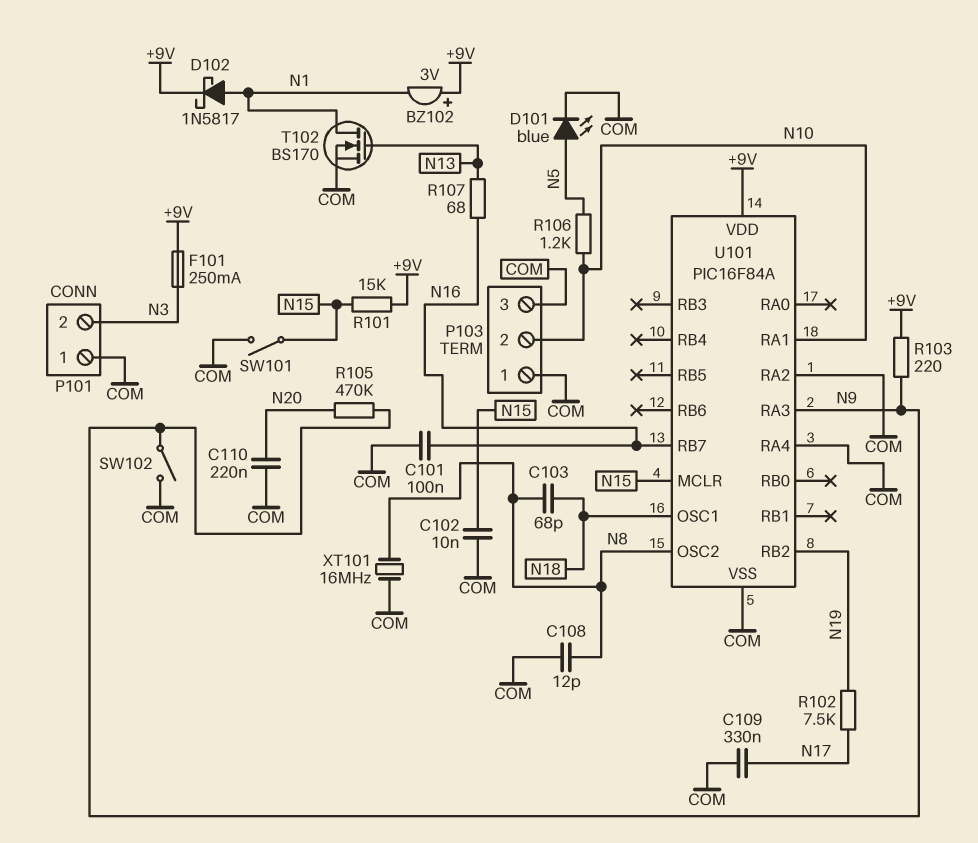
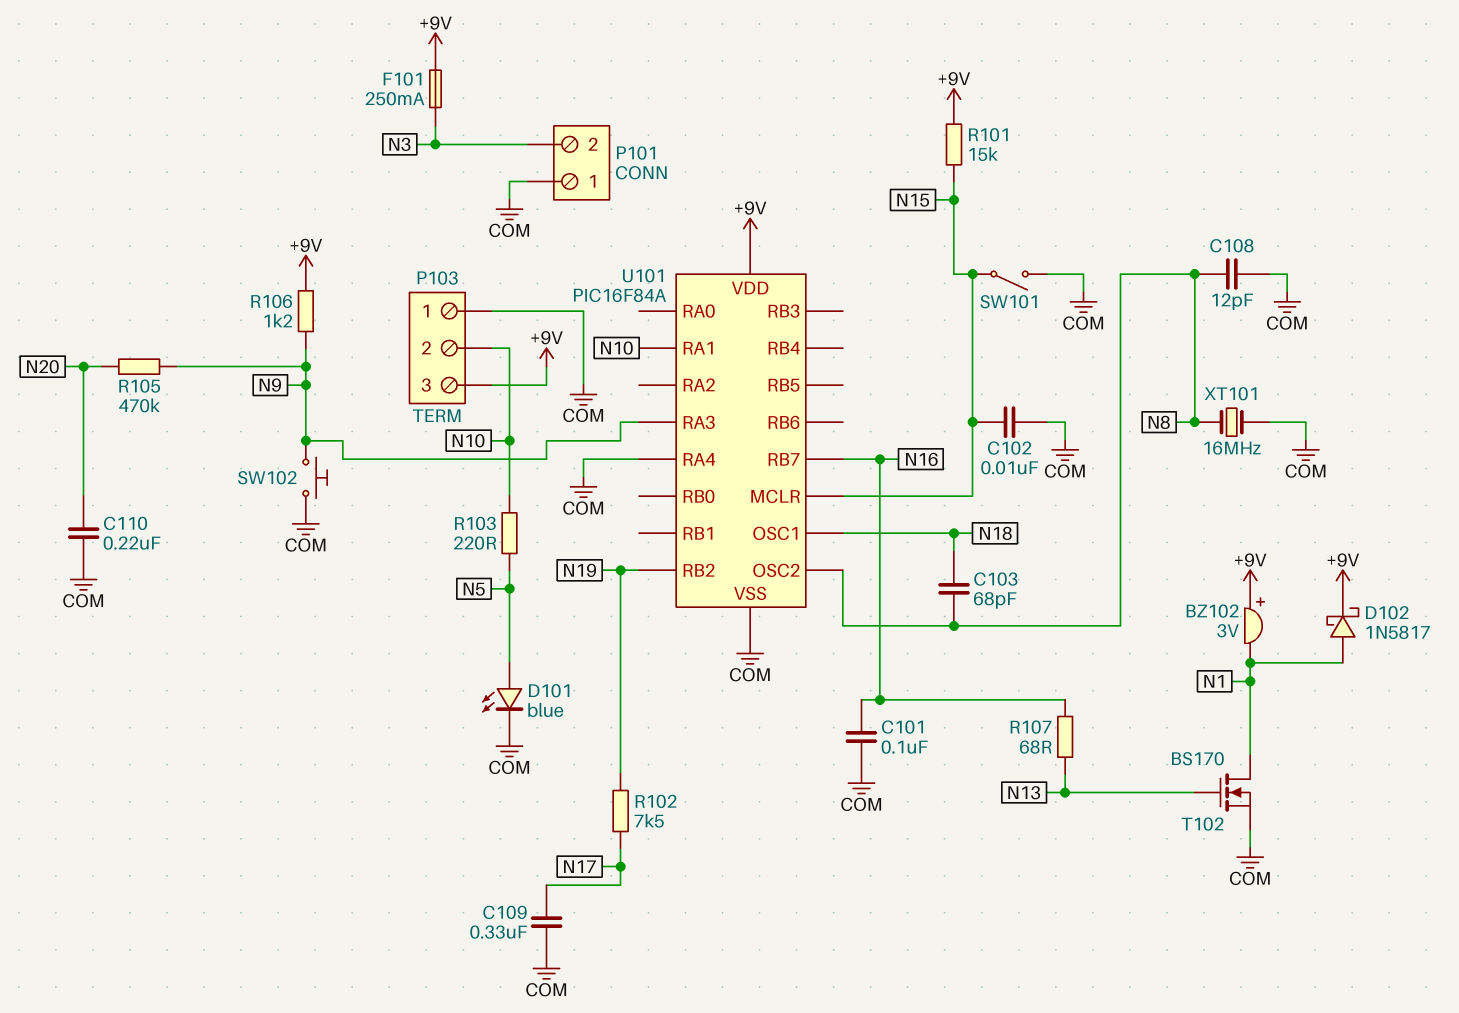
P103 pin 3: COM -> +9V
R103: 220 (+9V, N9) -> 220 (N5, N10)
R106: 1.2k (N5, N10) -> 1.2k (+9V, N9)
SW102: switch (COM, N9) -> button (COM, N9)
U101 pin RA2: COM -> none

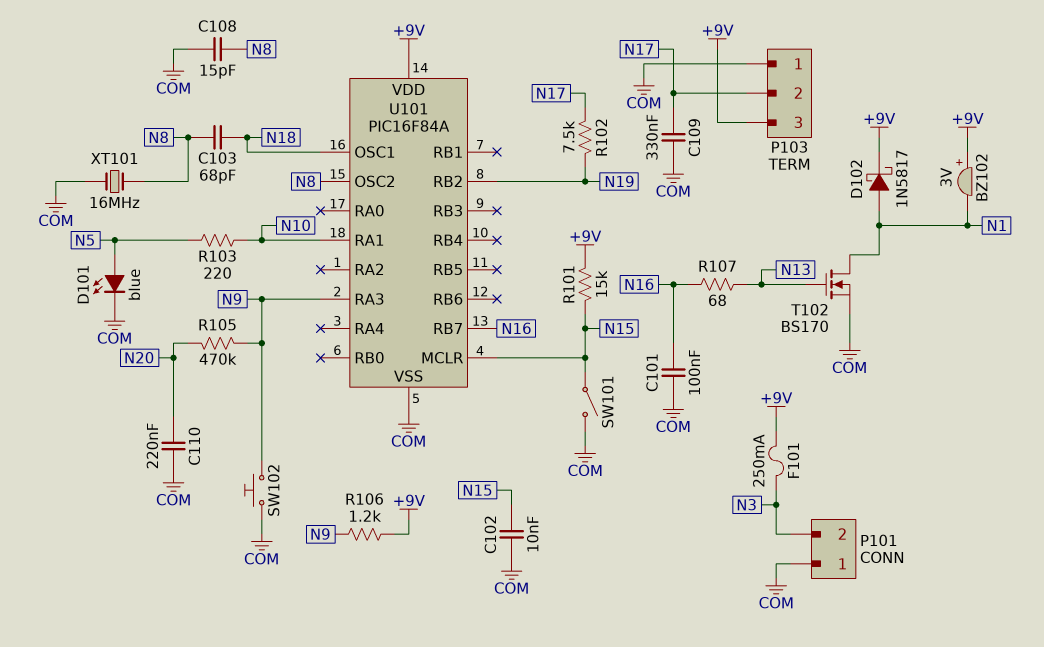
C108: 12pF (COM, N8) -> 15pF (COM, N8)
P103 pin 2: N10 -> N17
U101 pin RA4: COM -> none

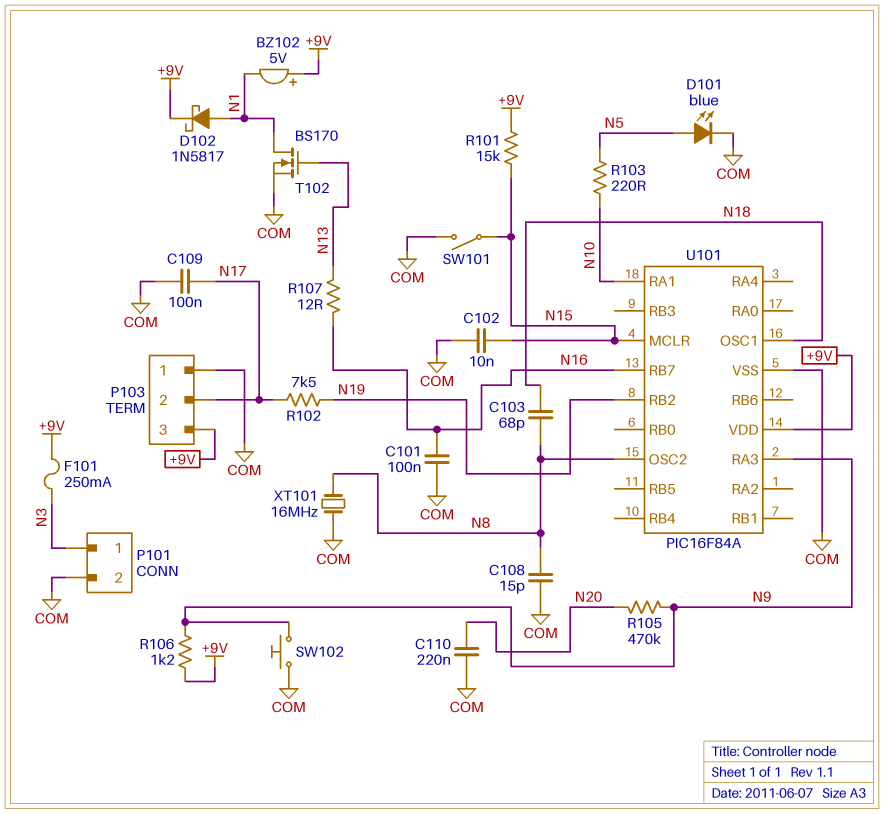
BZ102: buzzer 3V (plus +9V, minus N1) -> buzzer 5V (plus +9V, minus N1)
C109: 330nF (COM, N17) -> 100nF (COM, N17)
P101 pin 1: COM -> N3
P101 pin 2: N3 -> COM
R107: 68 (N13, N16) -> 12 (N13, N16)

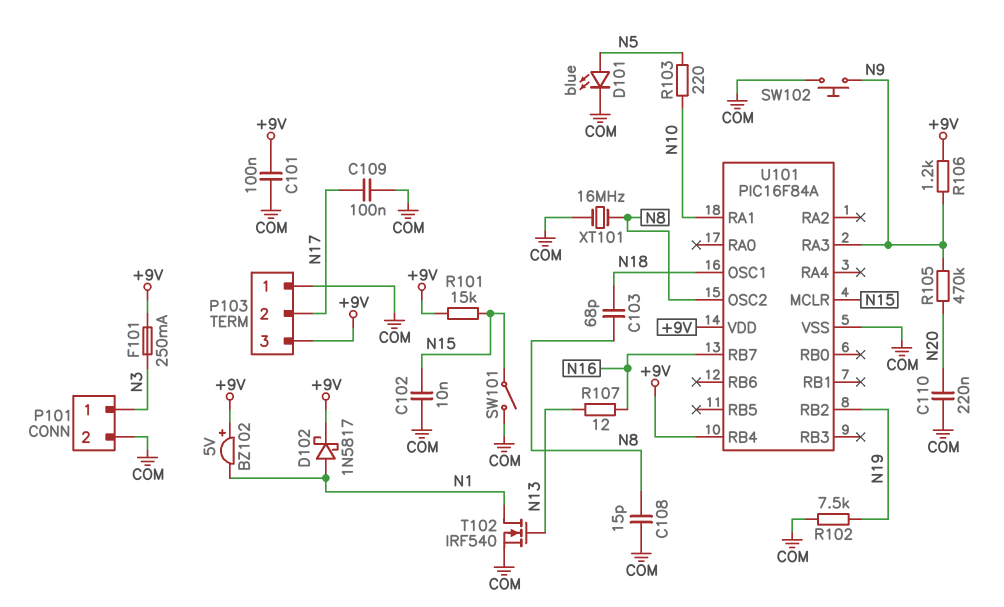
C101: 100nF (COM, N16) -> 100nF (+9V, COM)
R102: 7.5k (N17, N19) -> 7.5k (COM, N19)
T102: NMOS BS170 (G N13, D N1, S COM) -> NMOS IRF540 (G N13, D N1, S COM)
U101 pin RB4: none -> +9V

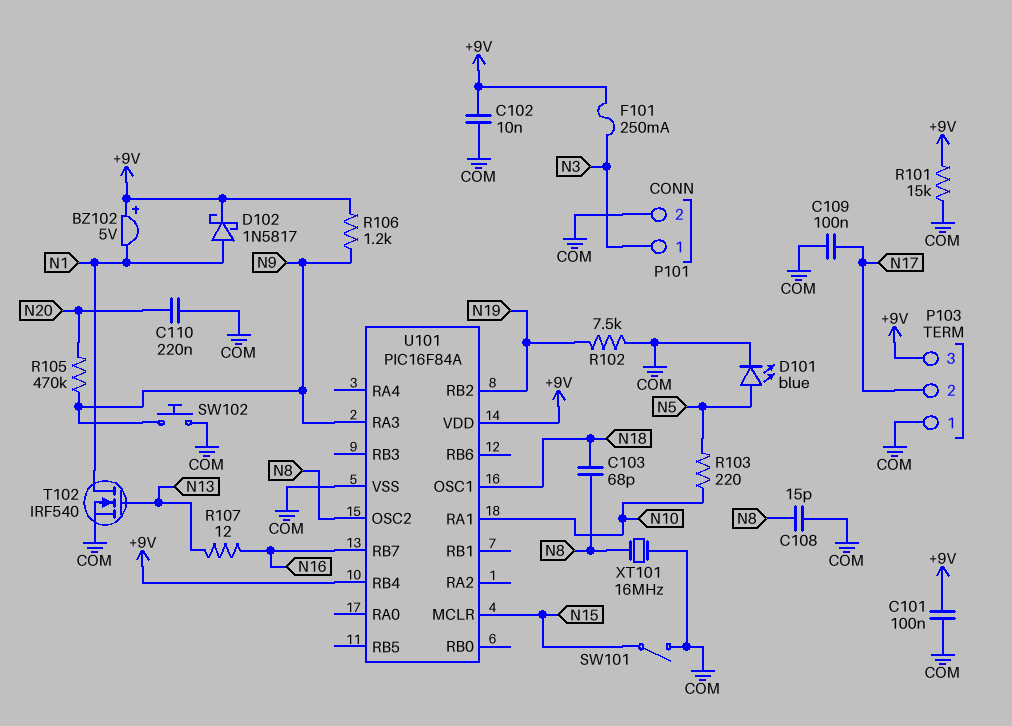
C102: 10nF (COM, N15) -> 10nF (+9V, COM)
R101: 15k (+9V, N15) -> 15k (+9V, COM)

